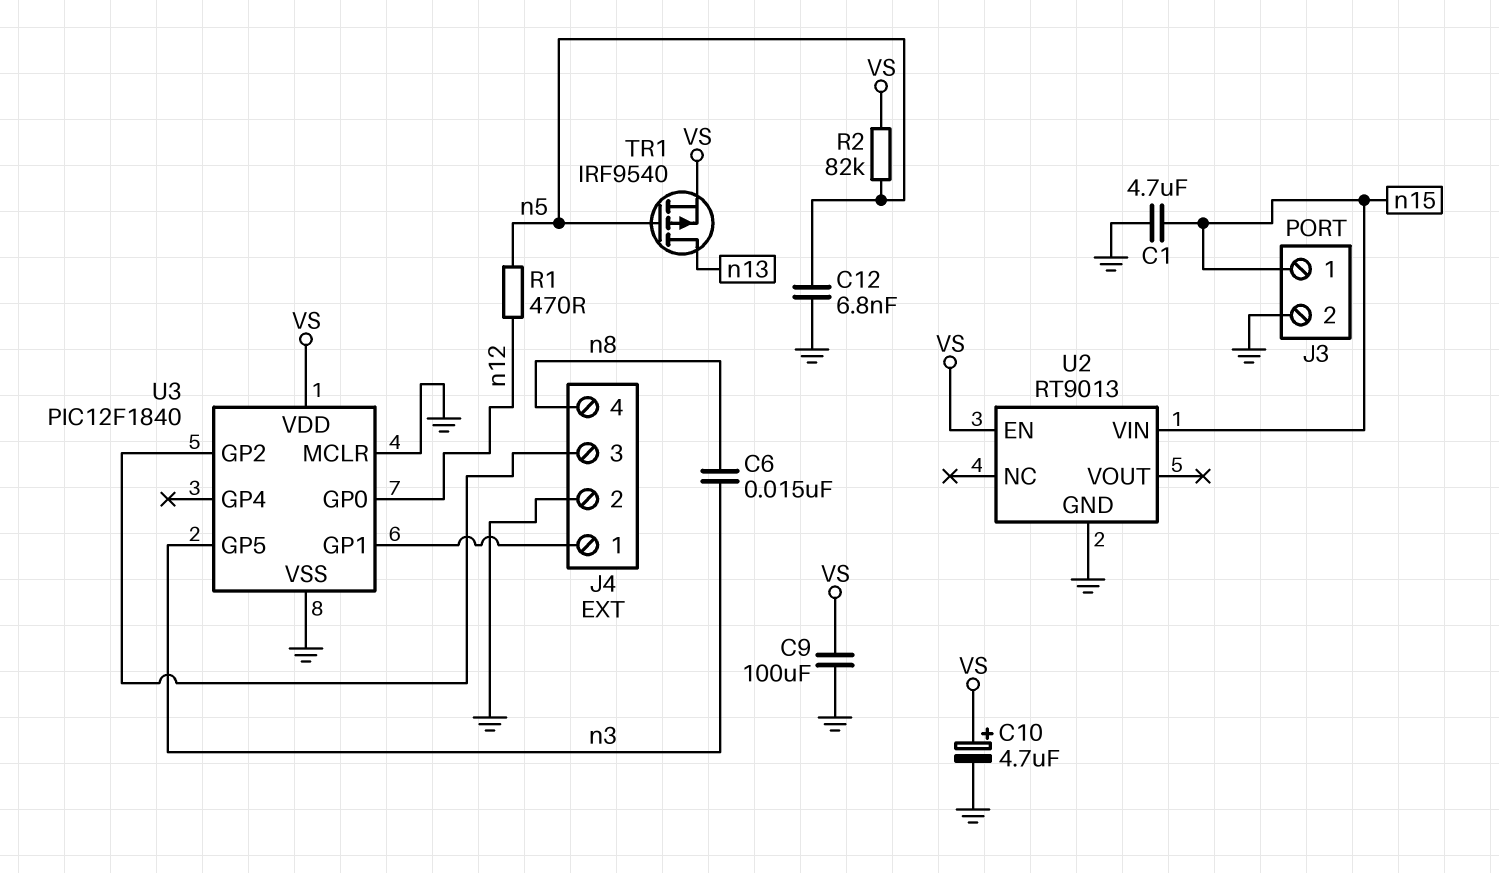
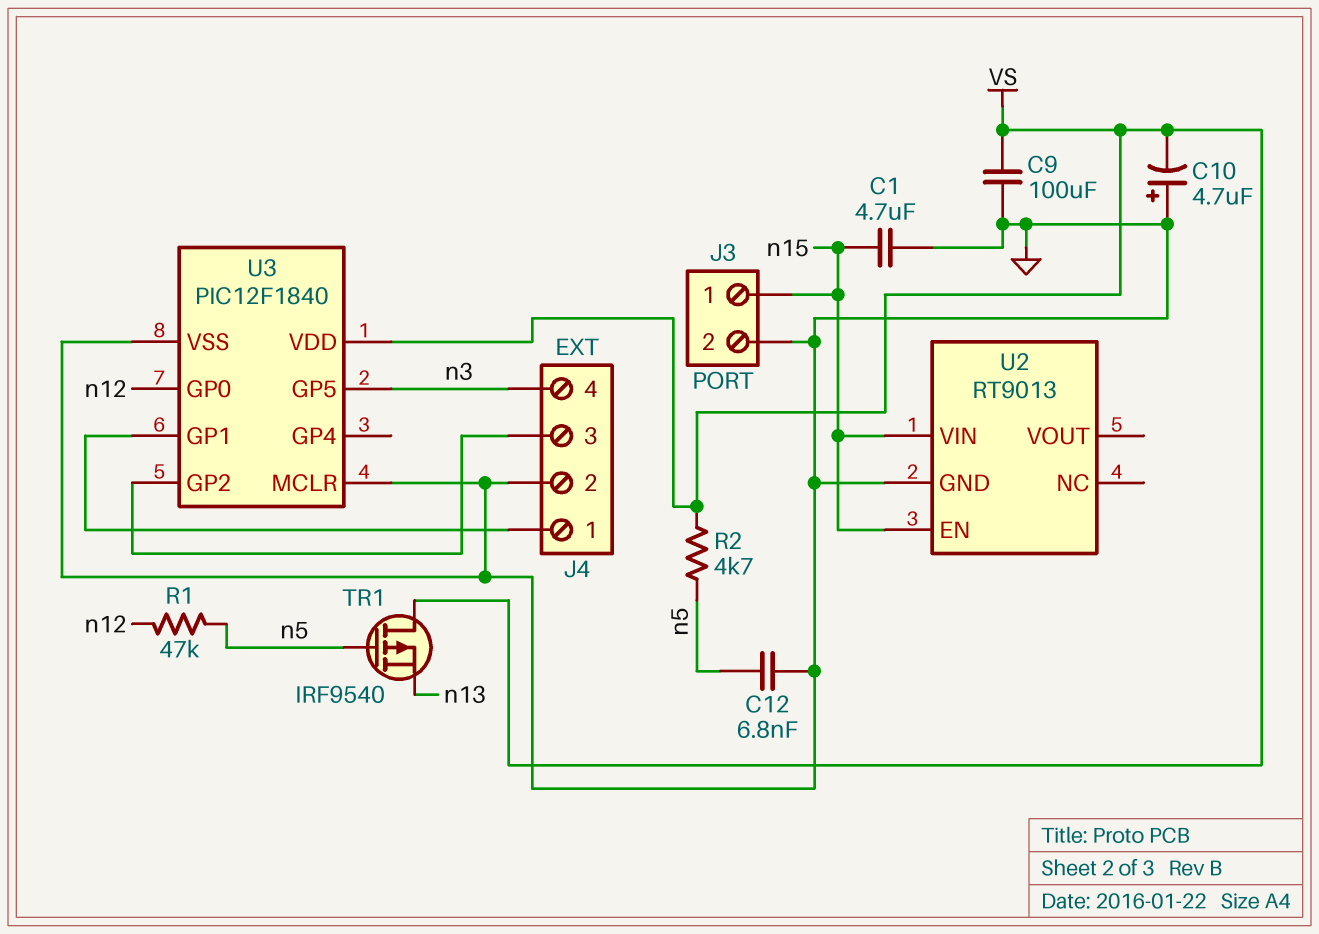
C6: 15nF (n3, n8) -> none
C10: 4.7uF (plus VS, minus GND) -> 4.7uF (plus GND, minus VS)
J4 pin 4: n8 -> n3
R1: 470 (n5, n12) -> 47k (n5, n12)
R2: 82k (VS, n5) -> 4.7k (VS, n5)
TR1: PMOS IRF9540 (G n5, D n13, S VS) -> PMOS IRF9540 (G n5, D VS, S n13)
U2 pin EN: VS -> n15

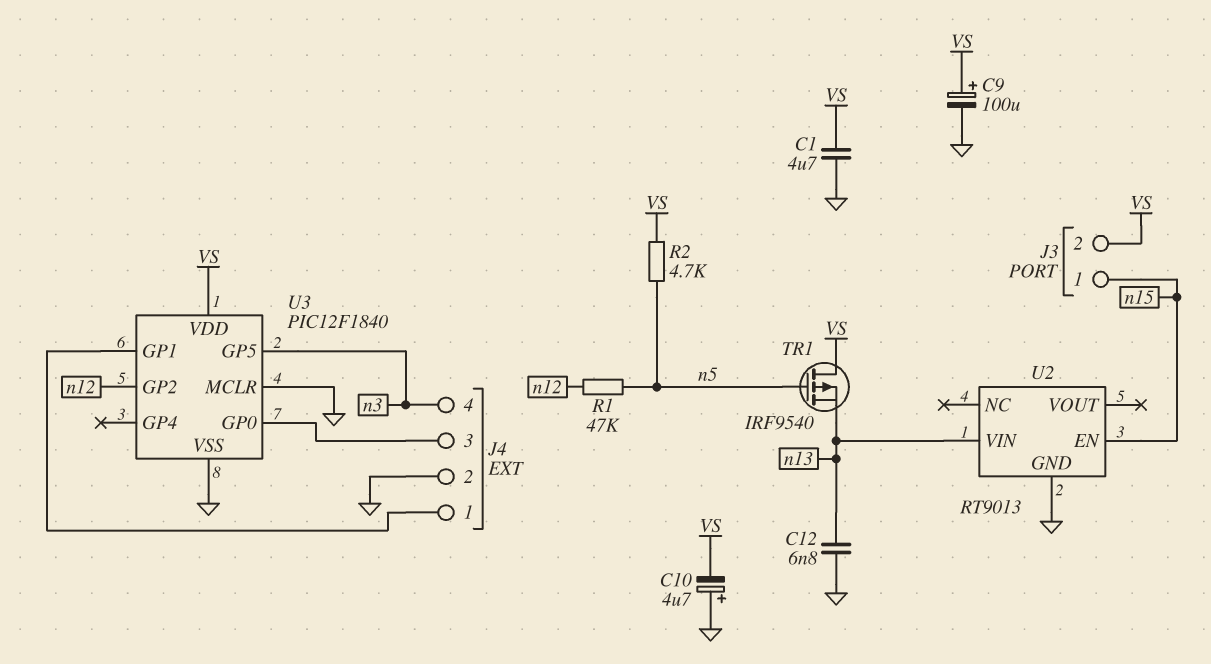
C1: 4.7uF (GND, n15) -> 4.7uF (GND, VS)
C9: 100uF (GND, VS) -> 100uF (plus VS, minus GND)
C12: 6.8nF (GND, n5) -> 6.8nF (GND, n13)
J3 pin 2: GND -> VS
U2 pin VIN: n15 -> n13
U3 pin GP0: n12 -> J4/3
U3 pin GP2: J4/3 -> n12

